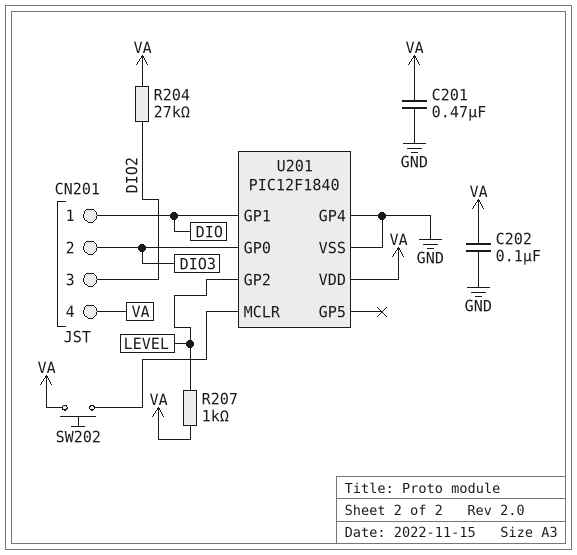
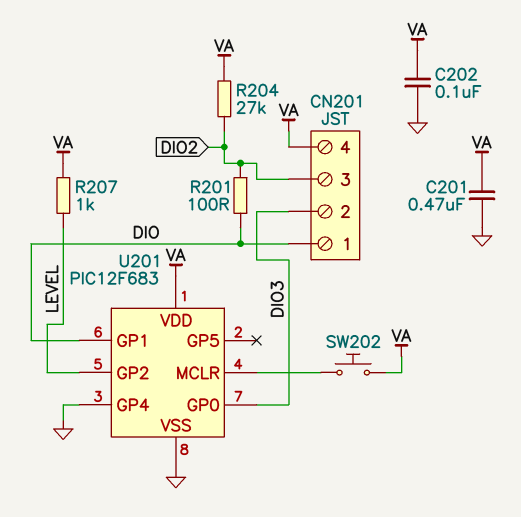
R201: none -> 100 (DIO, DIO2)
U201: PIC12F1840 -> PIC12F683

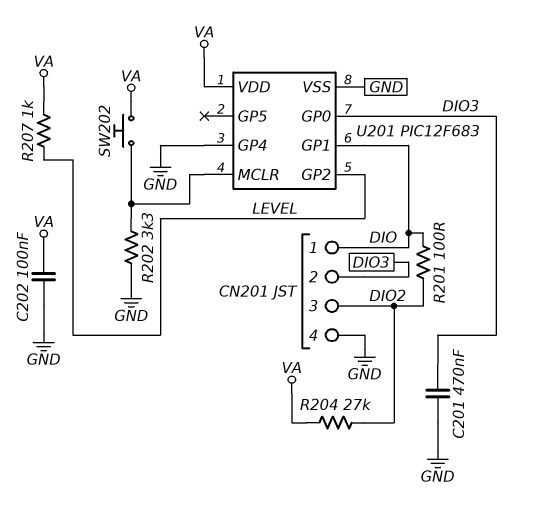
C201: 470nF (GND, VA) -> 470nF (DIO3, GND)
CN201 pin 4: VA -> GND
R202: none -> 3.3k (GND, U201/MCLR)

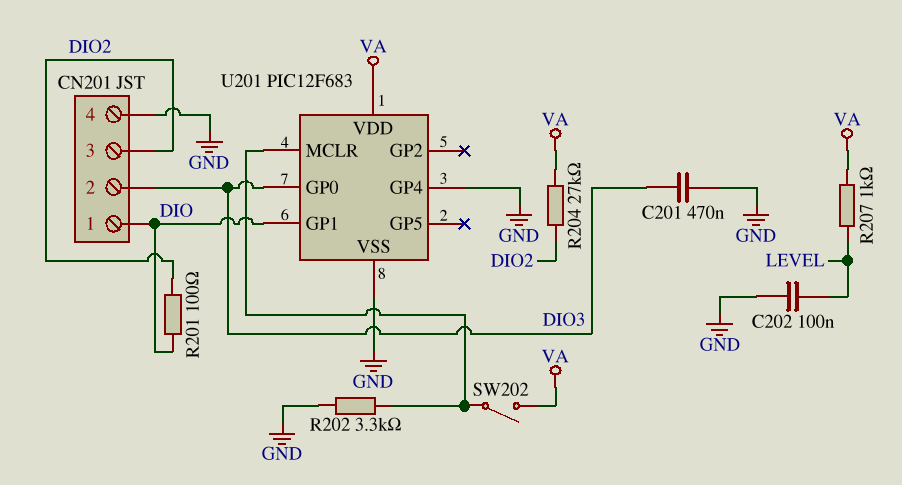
C202: 100nF (GND, VA) -> 100nF (GND, LEVEL)
SW202: button (U201/MCLR, VA) -> switch (U201/MCLR, VA)
U201 pin GP2: LEVEL -> none

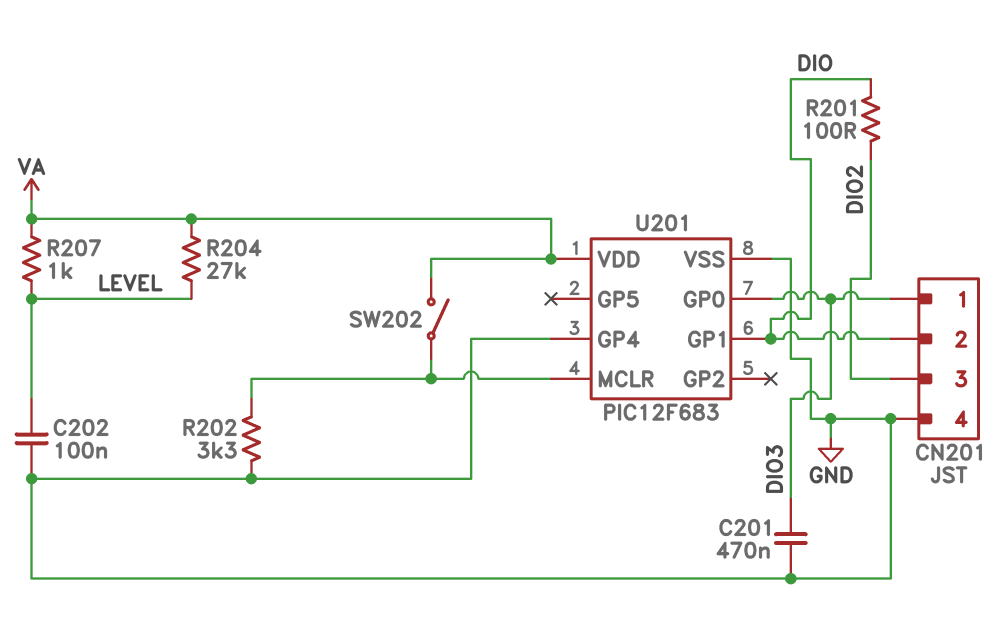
CN201 pin 1: DIO -> DIO3
CN201 pin 2: DIO3 -> DIO
R204: 27k (DIO2, VA) -> 27k (LEVEL, VA)

